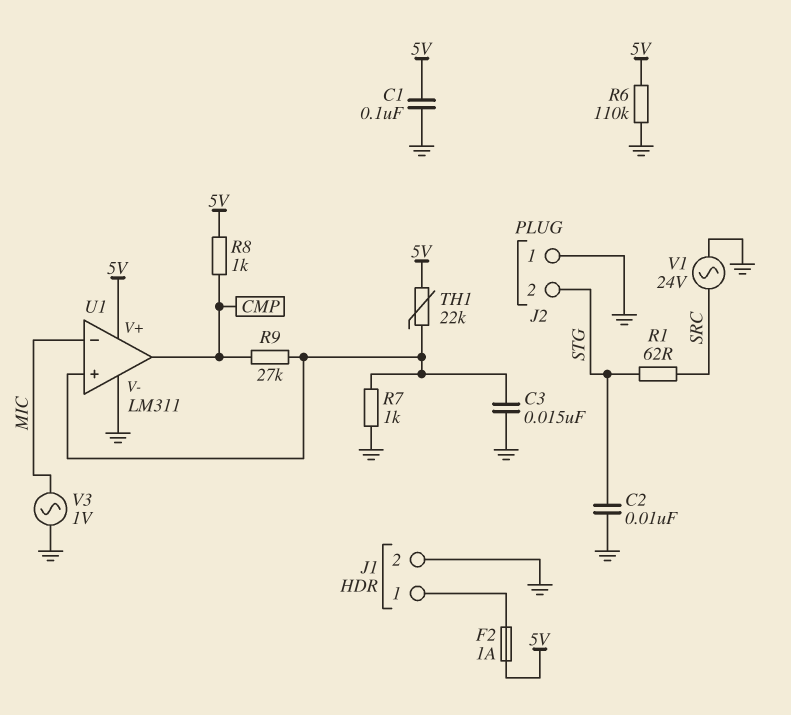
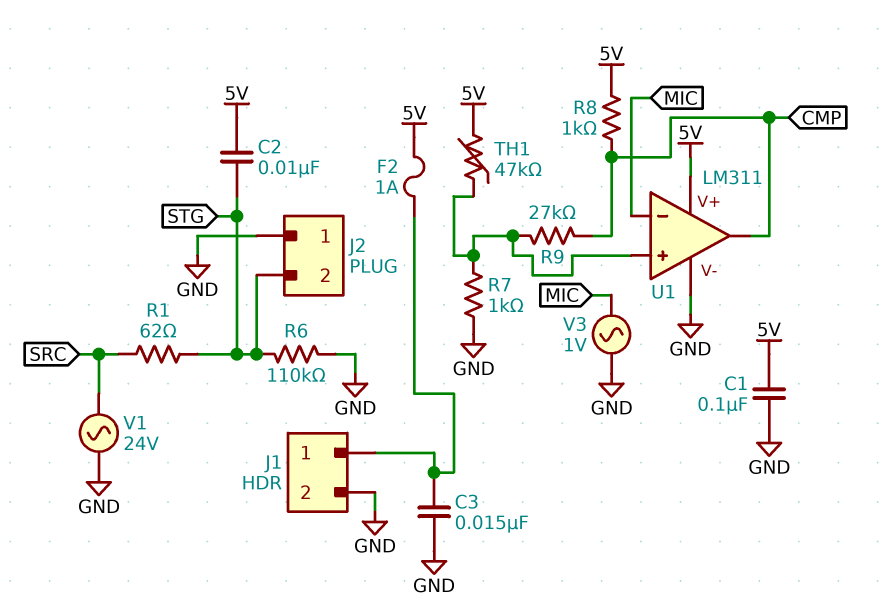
C2: 10nF (GND, STG) -> 10nF (5V, STG)
C3: 15nF (GND, U1/in+) -> 15nF (GND, J1/1)
R6: 110k (5V, GND) -> 110k (GND, STG)
TH1: 22k (5V, U1/in+) -> 47k (5V, U1/in+)

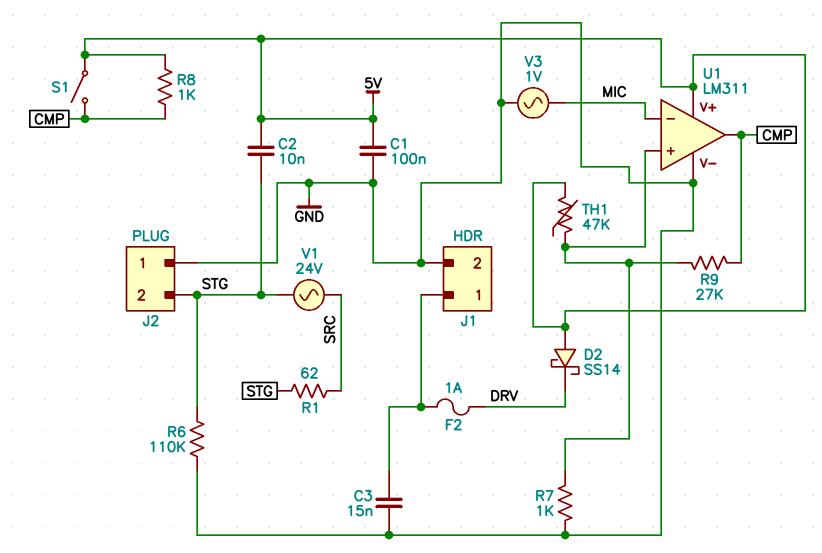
D2: none -> schottky SS14 (A 5V, K DRV)
F2: 1A (5V, J1/1) -> 1A (DRV, J1/1)
S1: none -> switch (5V, CMP)
V1: AC 24V (GND, SRC) -> AC 24V (SRC, STG)

